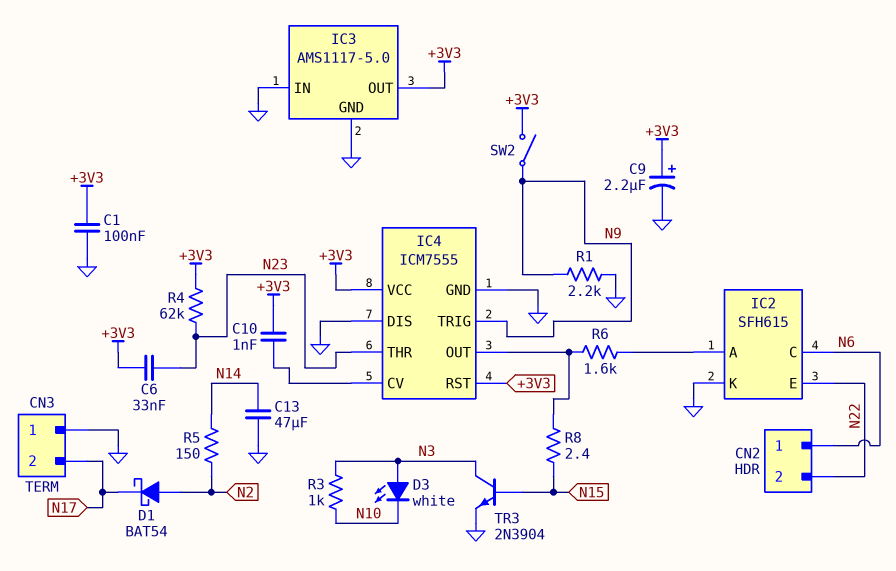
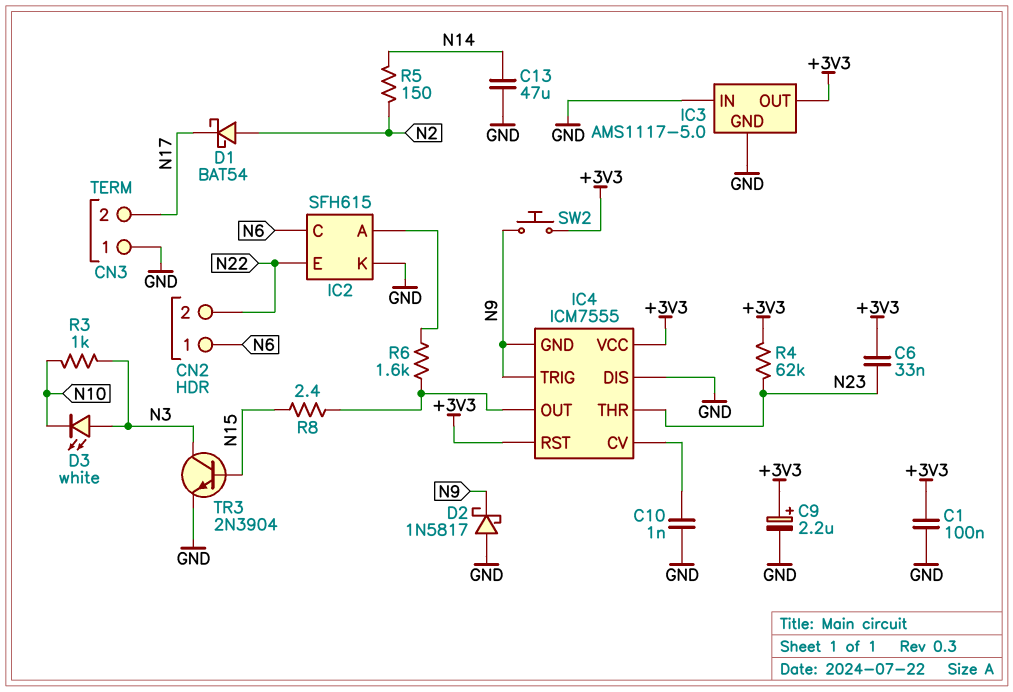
C10: 1nF (+3V3, IC4/CV) -> 1nF (GND, IC4/CV)
D2: none -> schottky 1N5817 (A GND, K N9)
IC4 pin GND: GND -> N9
R1: 2.2k (GND, N9) -> none
SW2: switch (+3V3, N9) -> button (+3V3, N9)

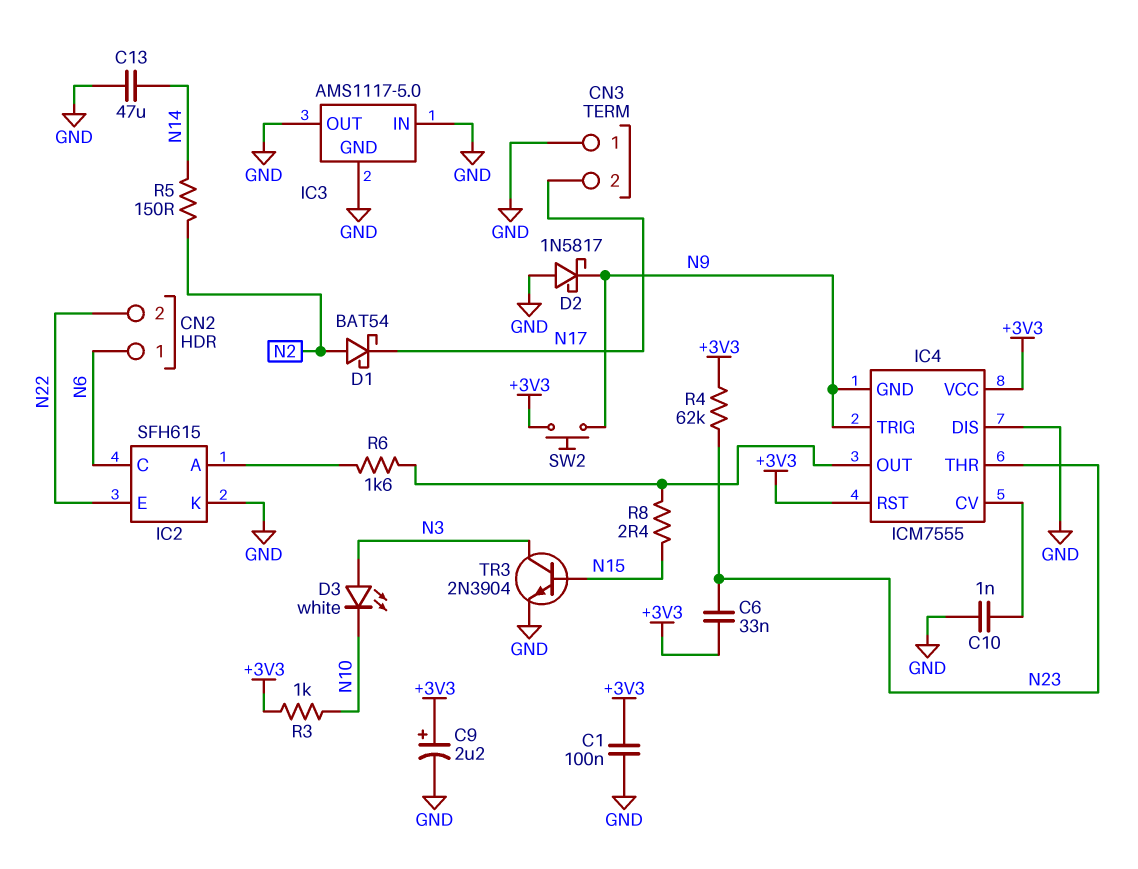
IC3 pin OUT: +3V3 -> GND
R3: 1k (N3, N10) -> 1k (+3V3, N10)

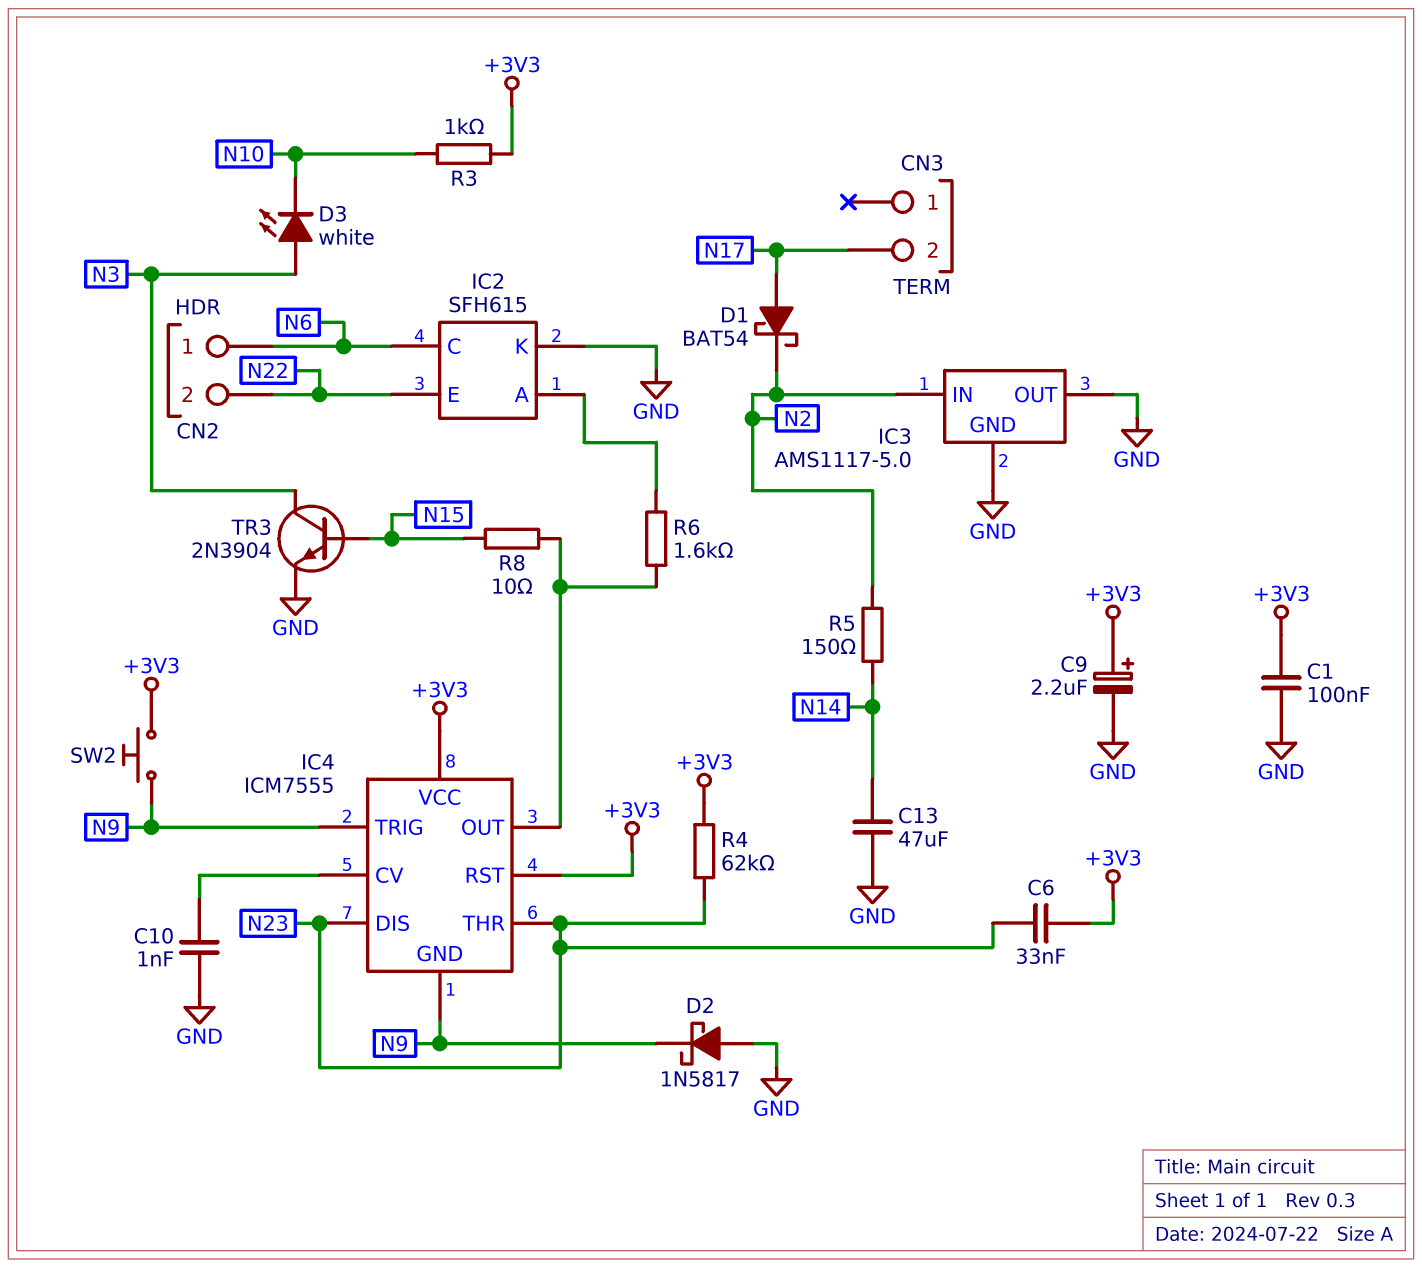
CN3 pin 1: GND -> none
D1: schottky BAT54 (A N2, K N17) -> schottky BAT54 (A N17, K N2)
IC3 pin IN: GND -> N2
IC4 pin DIS: GND -> N23
R8: 2.4 (IC4/OUT, N15) -> 10 (IC4/OUT, N15)

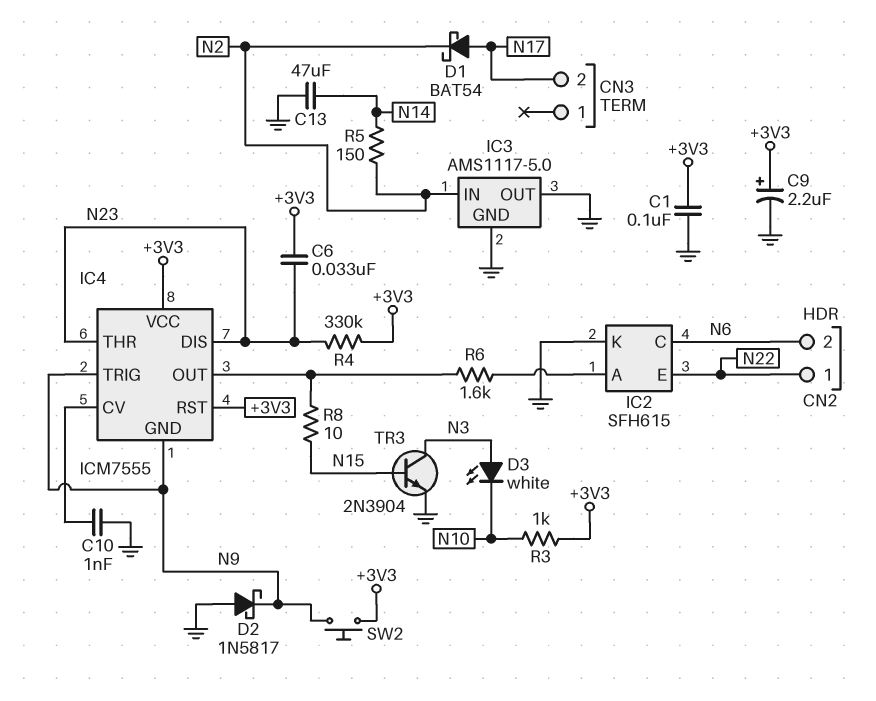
CN2 pin 1: N6 -> N22
CN2 pin 2: N22 -> N6
R4: 62k (+3V3, N23) -> 330k (+3V3, N23)

